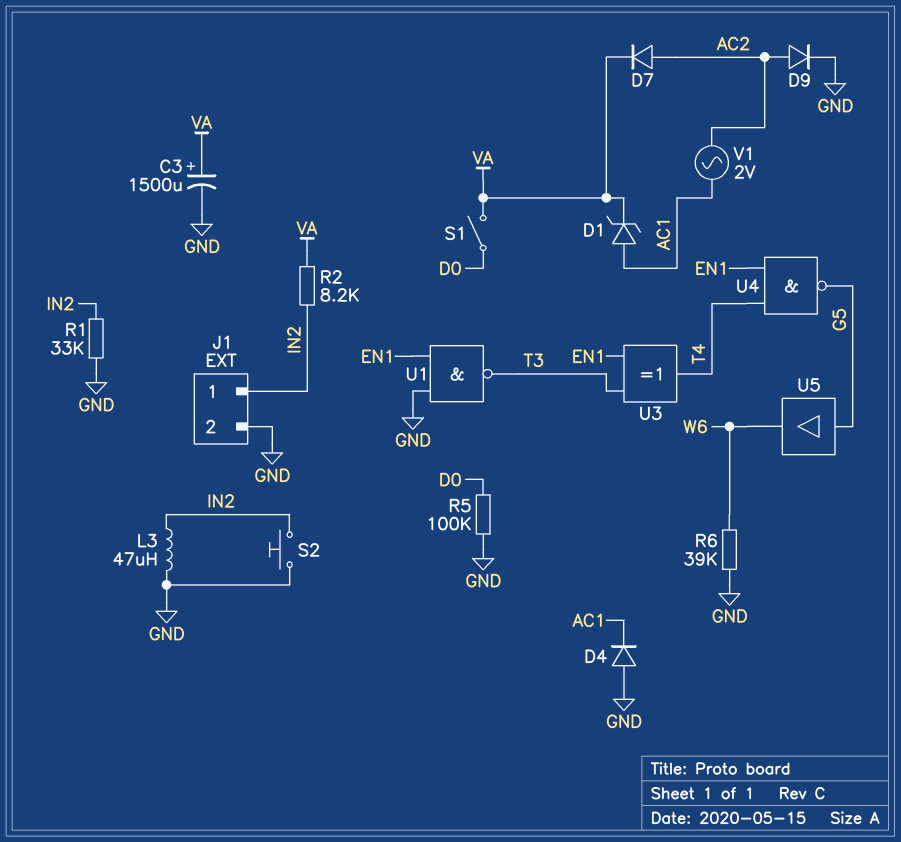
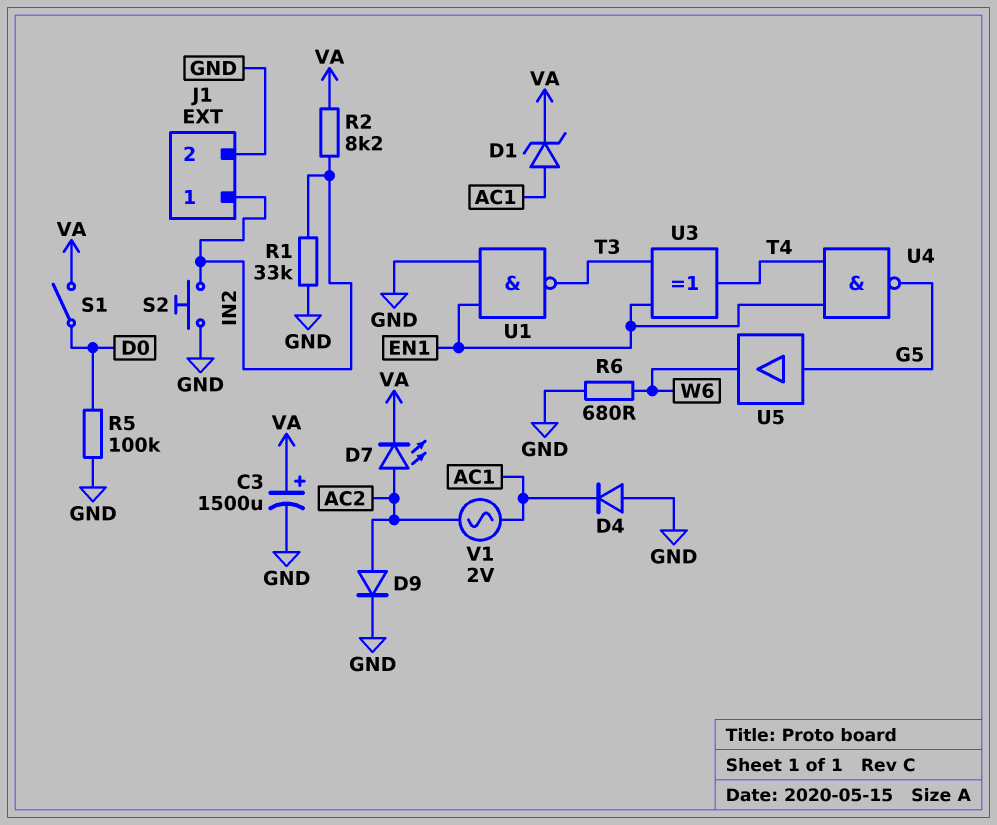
D7: diode (A AC2, K VA) -> LED (A AC2, K VA)
L3: 47uH (GND, IN2) -> none
R6: 39k (GND, W6) -> 680 (GND, W6)

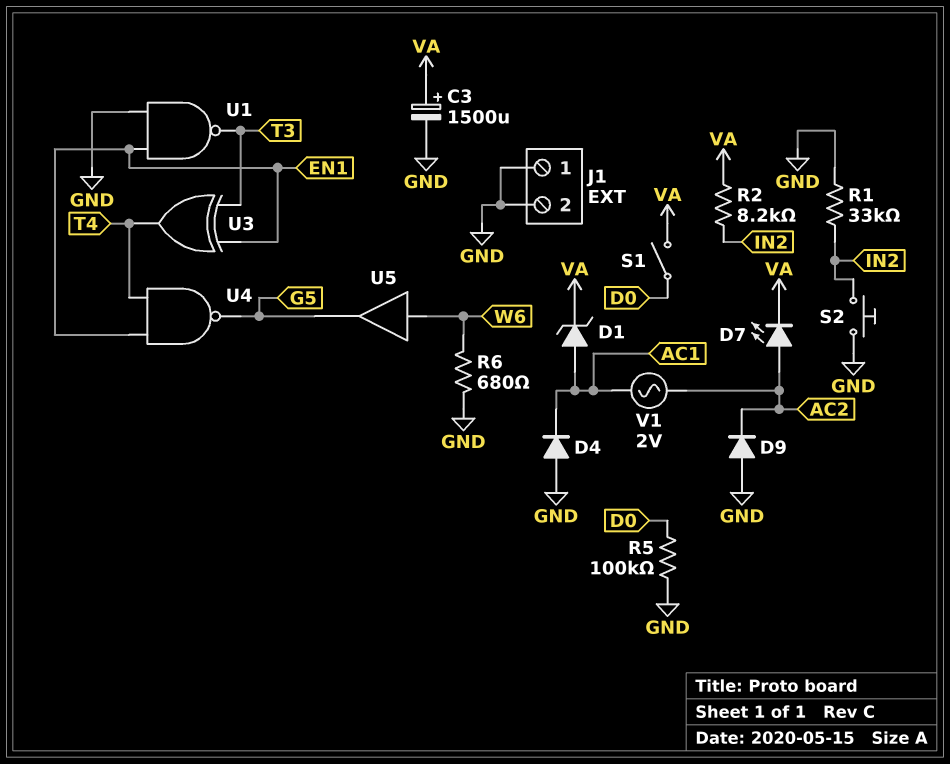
D9: diode (A AC2, K GND) -> diode (A GND, K AC2)
J1 pin 1: IN2 -> GND
U5: buffer (in G5, out W6) -> buffer (in W6, out G5)

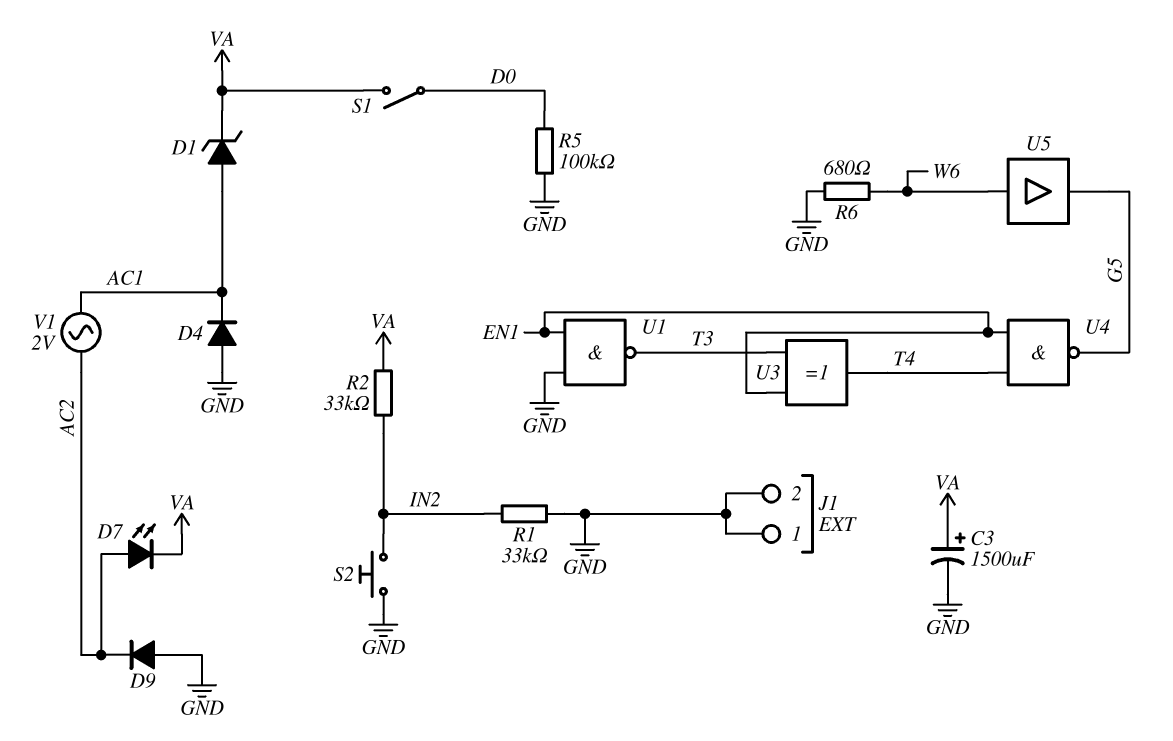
R2: 8.2k (IN2, VA) -> 33k (IN2, VA)

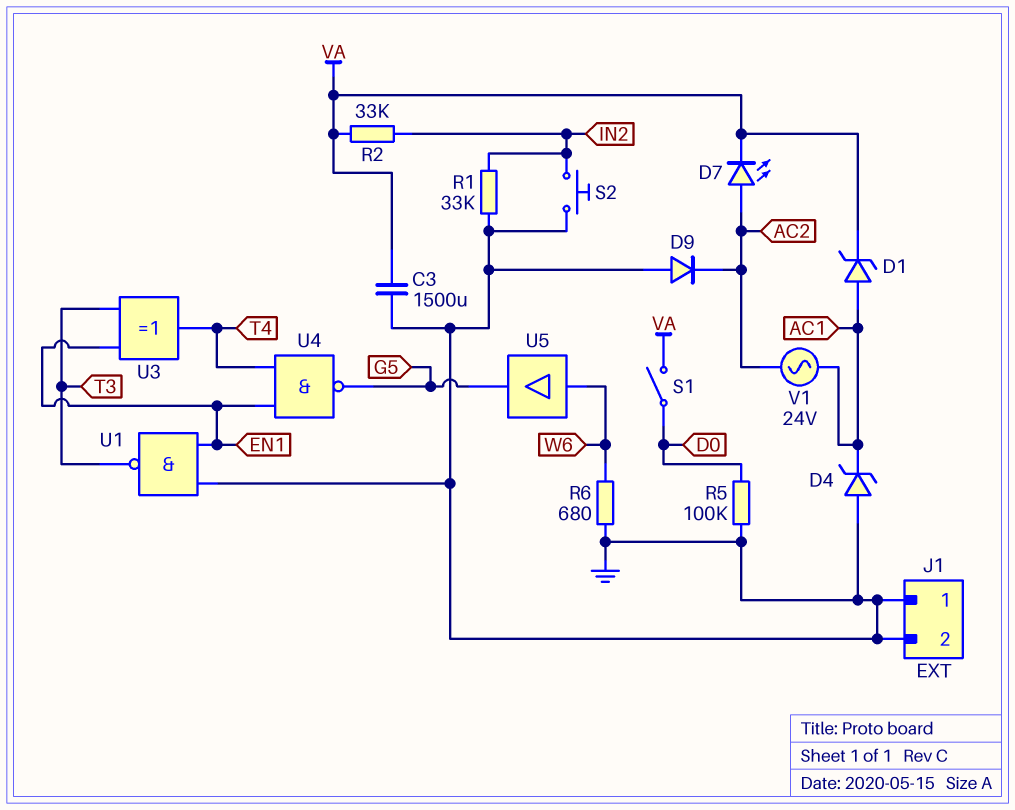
C3: 1500uF (plus VA, minus GND) -> 1500uF (GND, VA)
D4: diode (A GND, K AC1) -> zener (A GND, K AC1)
V1: AC 2V (AC1, AC2) -> AC 24V (AC1, AC2)

